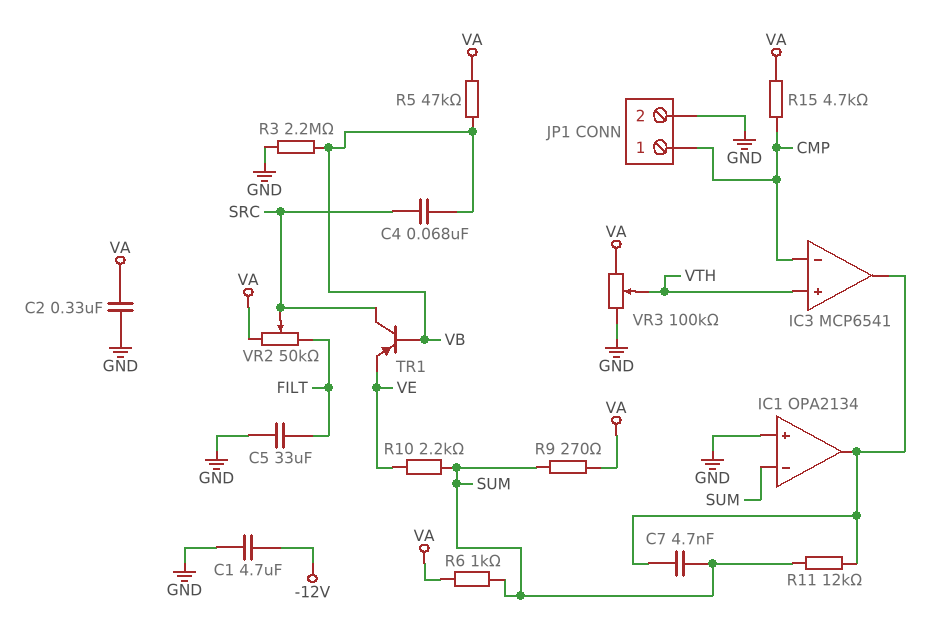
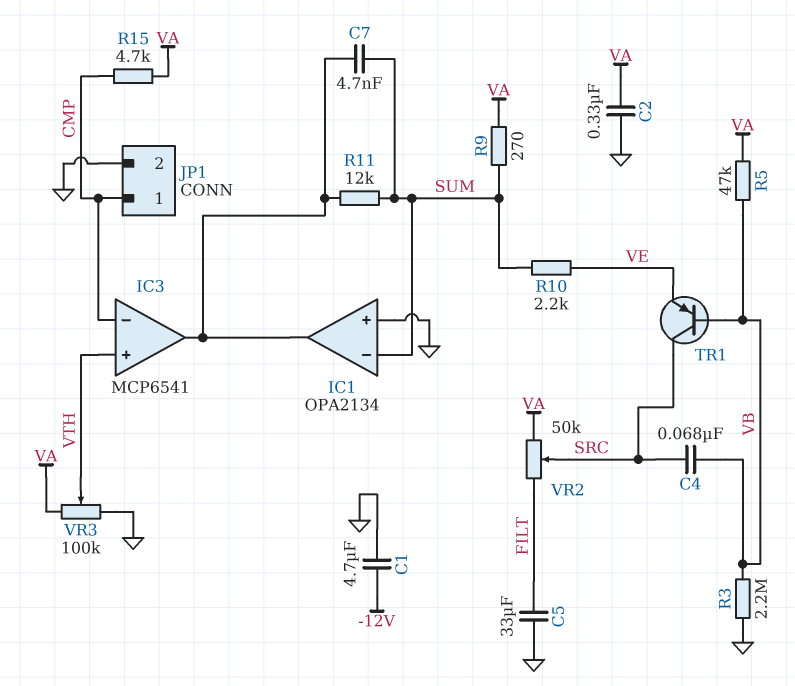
R6: 1k (SUM, VA) -> none

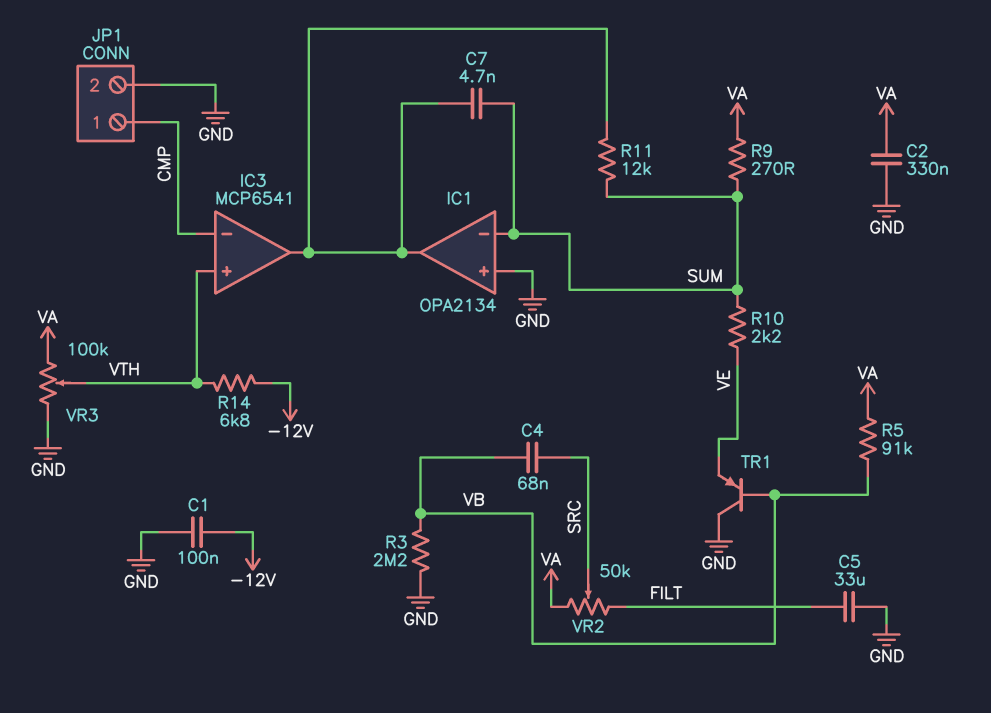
C1: 4.7uF (-12V, GND) -> 100nF (-12V, GND)
R5: 47k (VA, VB) -> 91k (VA, VB)
R14: none -> 6.8k (-12V, VTH)
R15: 4.7k (CMP, VA) -> none
TR1: PNP (B VB, C SRC, E VE) -> PNP (B VB, C GND, E VE)

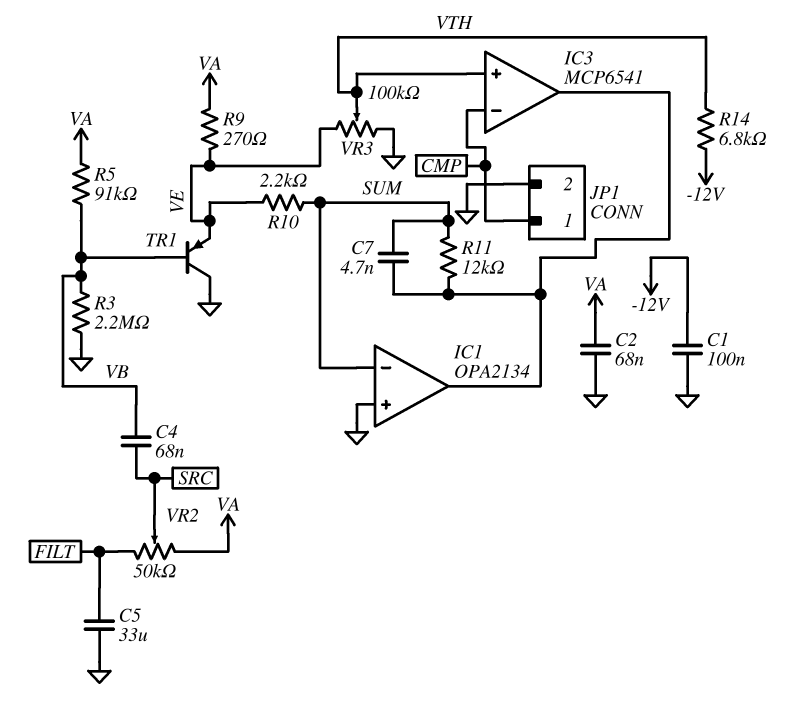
C2: 330nF (GND, VA) -> 68nF (GND, VA)
R9: 270 (SUM, VA) -> 270 (VA, VE)
VR3: 100k (GND, VA, wiper VTH) -> 100k (GND, VE, wiper VTH)

